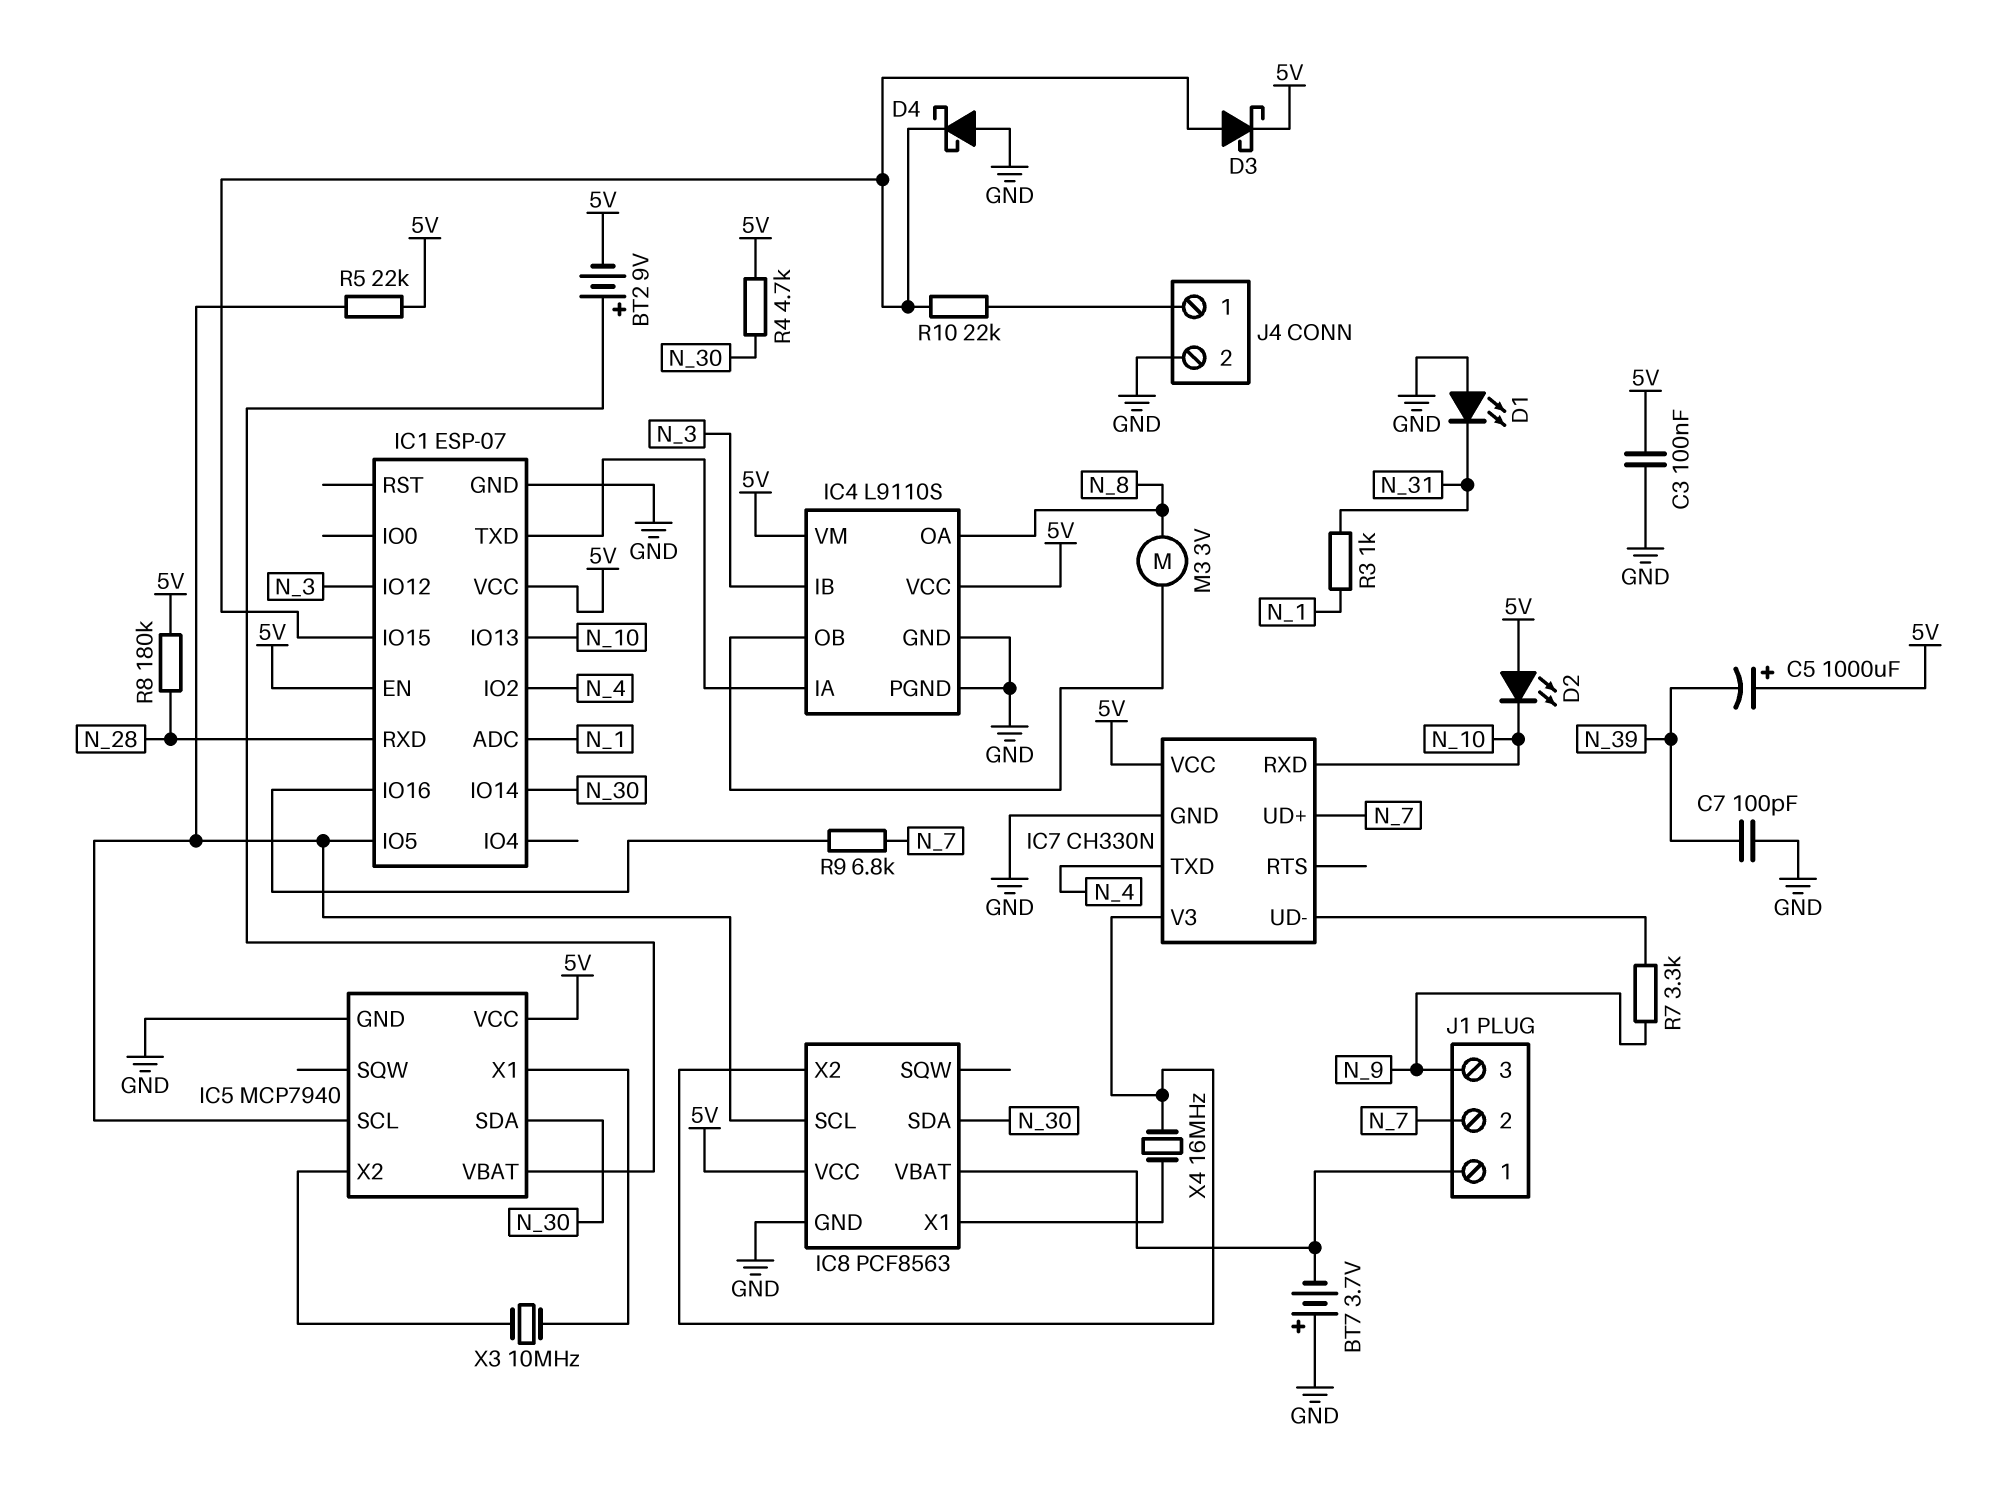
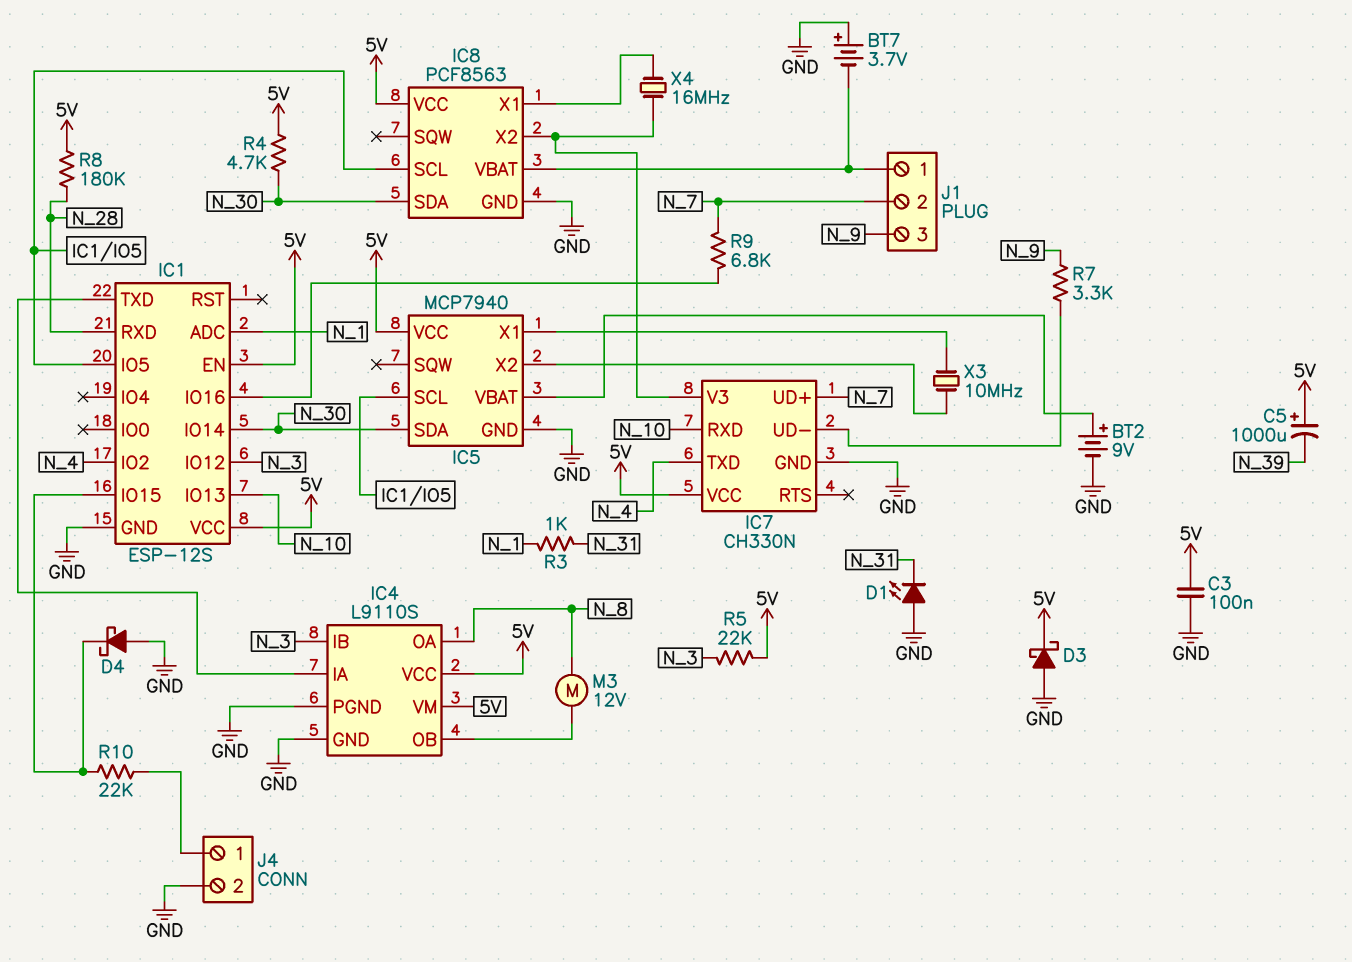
BT2: 9V (plus IC5/VBAT, minus 5V) -> 9V (plus IC5/VBAT, minus GND)
C7: 100pF (GND, N_39) -> none
D2: LED (A 5V, K N_10) -> none
D3: schottky (A IC1/IO15, K 5V) -> schottky (A GND, K 5V)
IC1: ESP-07 -> ESP-12S
M3: motor 3V (IC4/OB, N_8) -> motor 12V (IC4/OB, N_8)
R5: 22k (5V, IC1/IO5) -> 22k (5V, N_3)

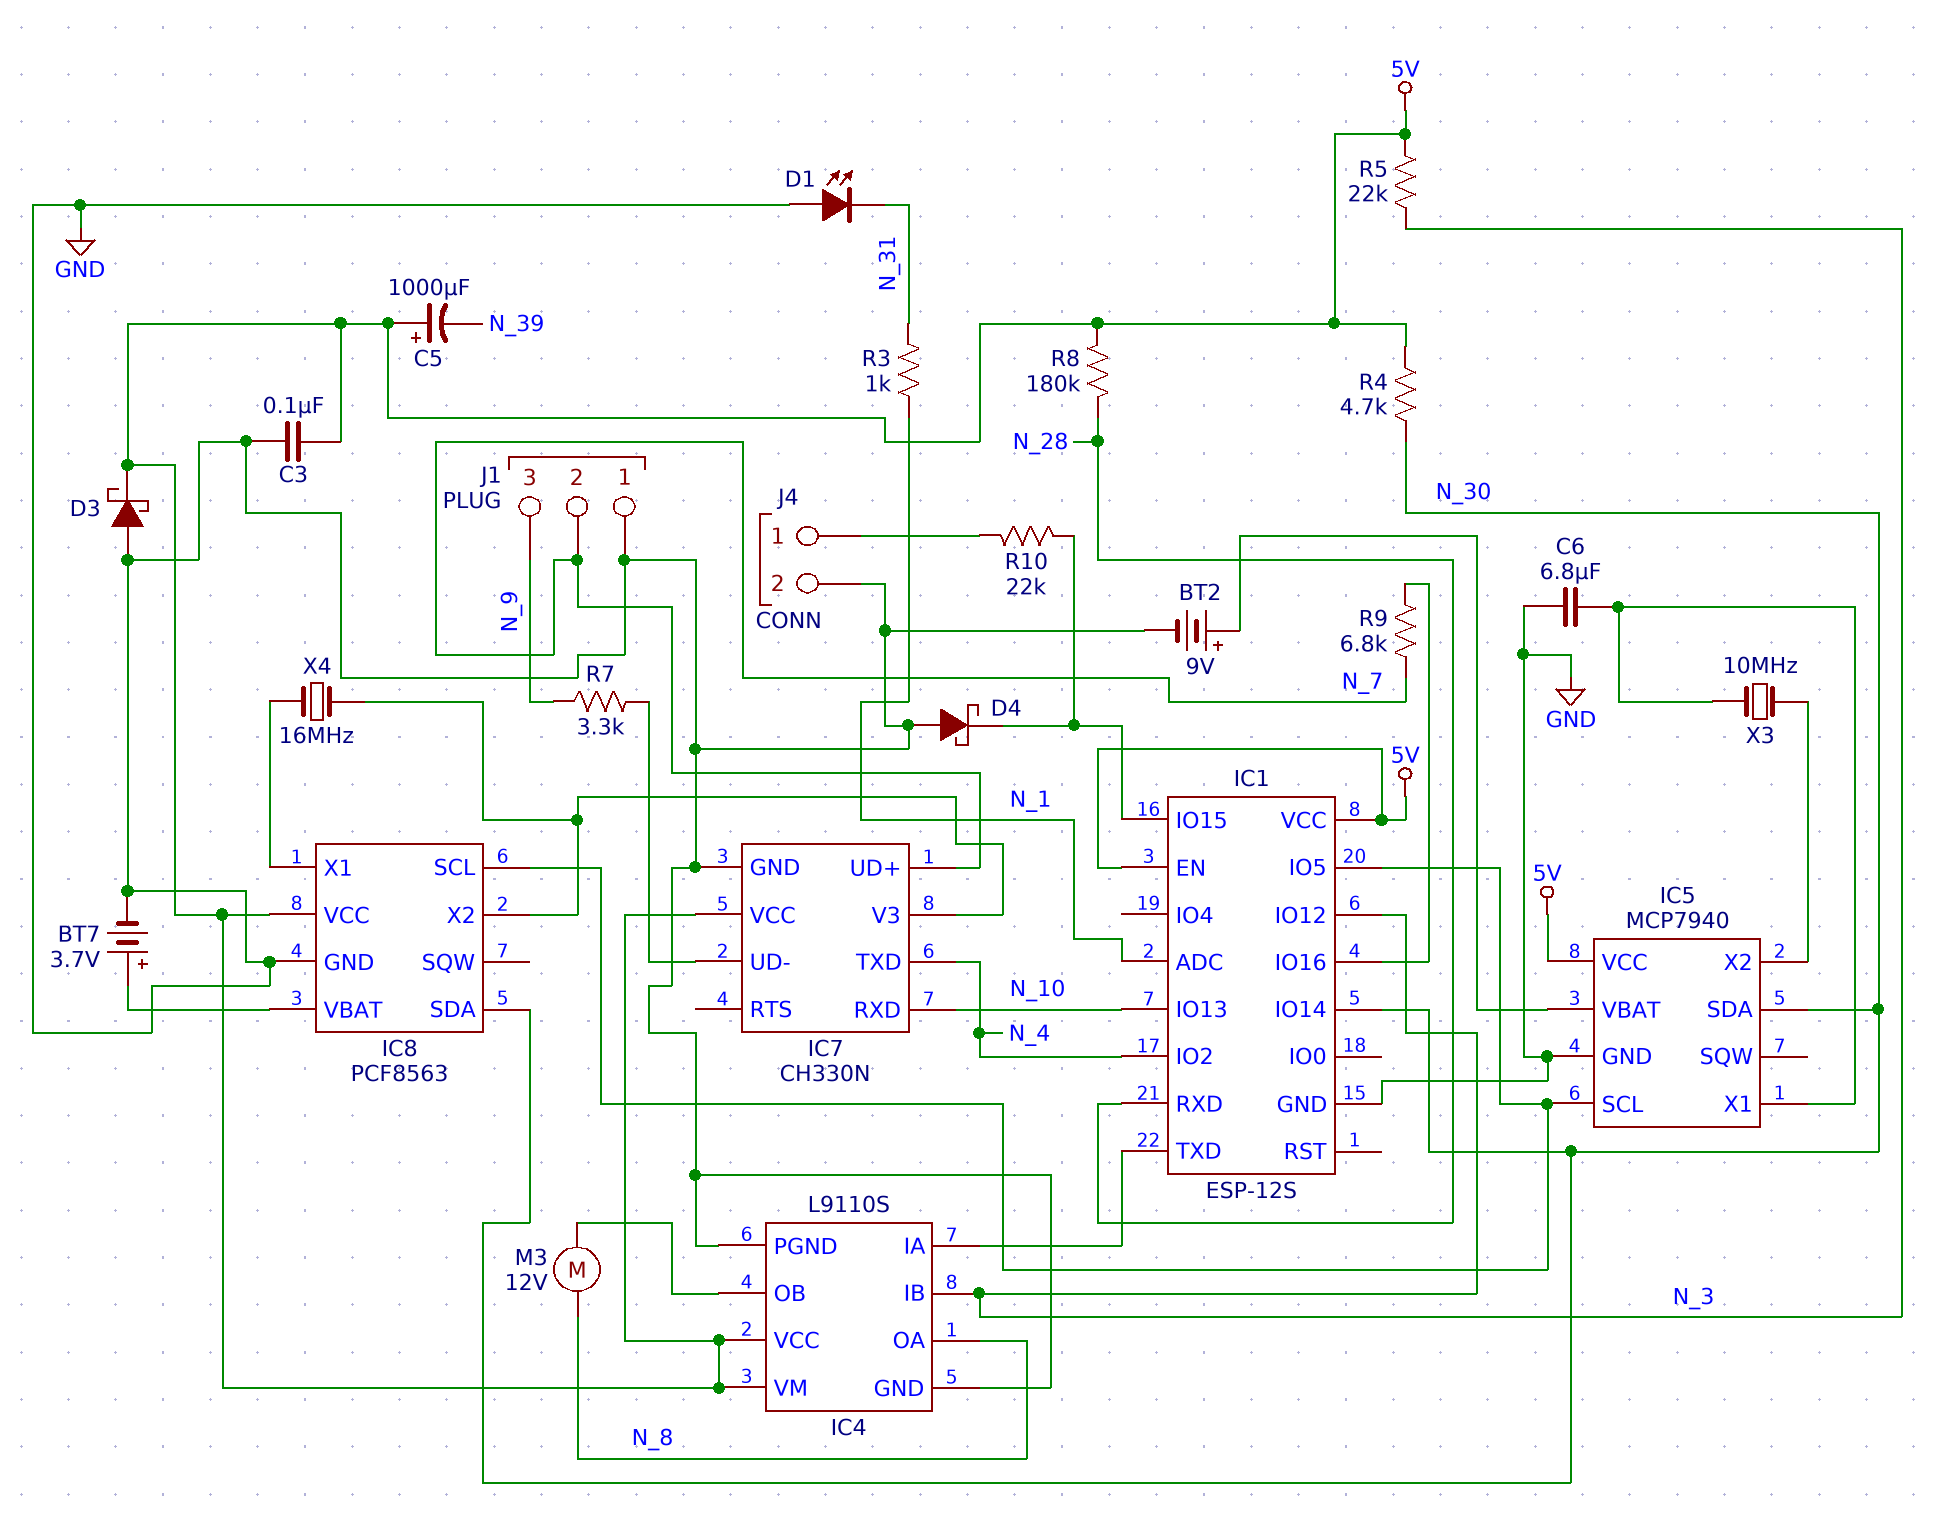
BT7: 3.7V (plus GND, minus IC8/VBAT) -> 3.7V (plus IC8/VBAT, minus GND)
C6: none -> 6.8uF (GND, IC5/X1)
J1 pin 1: IC8/VBAT -> GND

